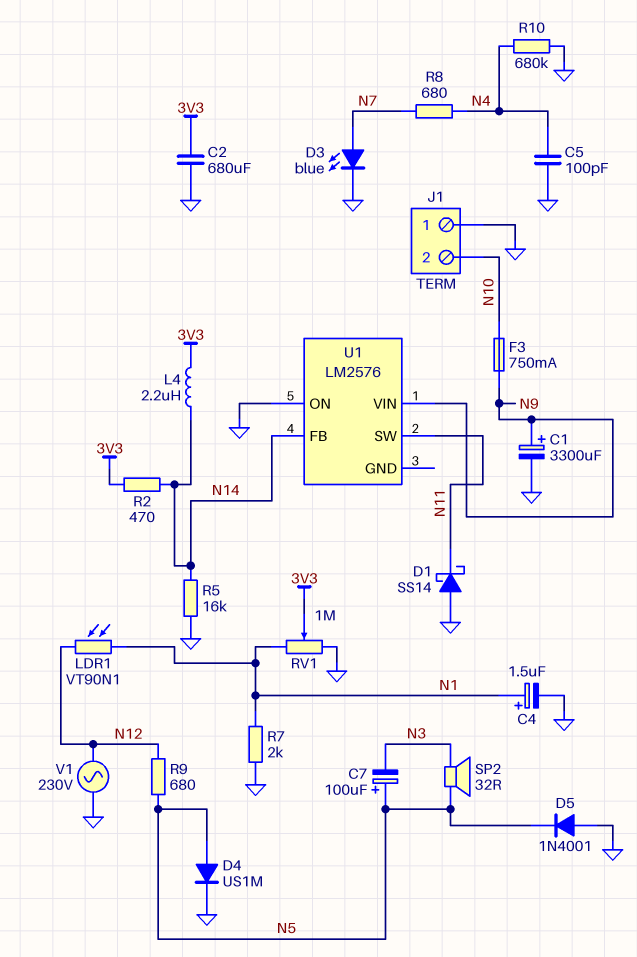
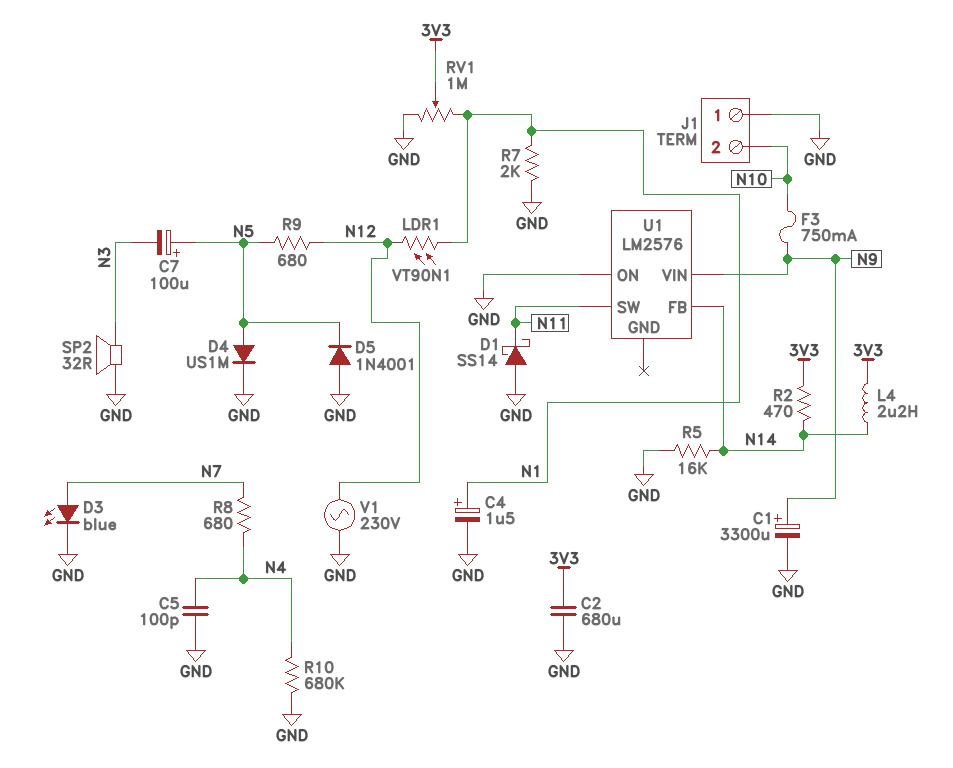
SP2: speaker 32R (N3, N5) -> speaker 32R (GND, N3)

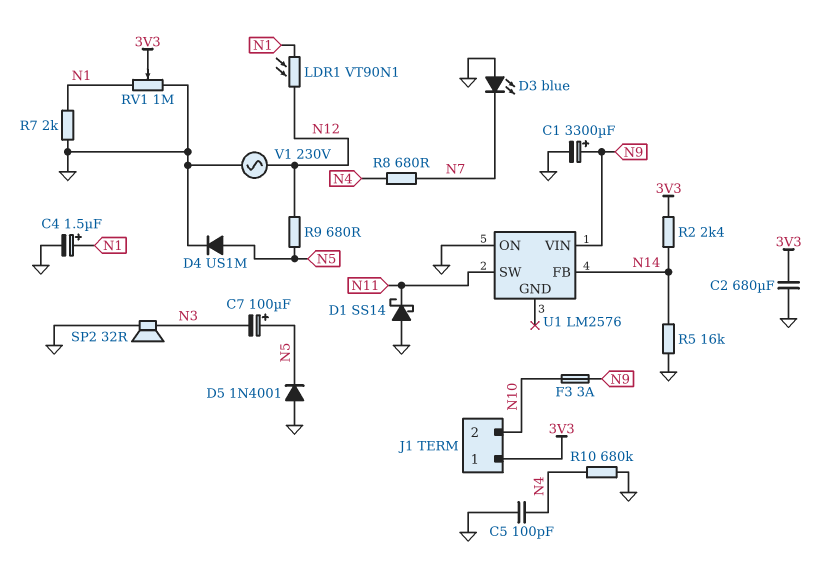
D3: LED blue (A N7, K GND) -> LED blue (A GND, K N7)
F3: 750mA (N9, N10) -> 3A (N9, N10)
J1 pin 1: GND -> 3V3
L4: 2.2uH (3V3, N14) -> none
R2: 470 (3V3, N14) -> 2.4k (3V3, N14)

